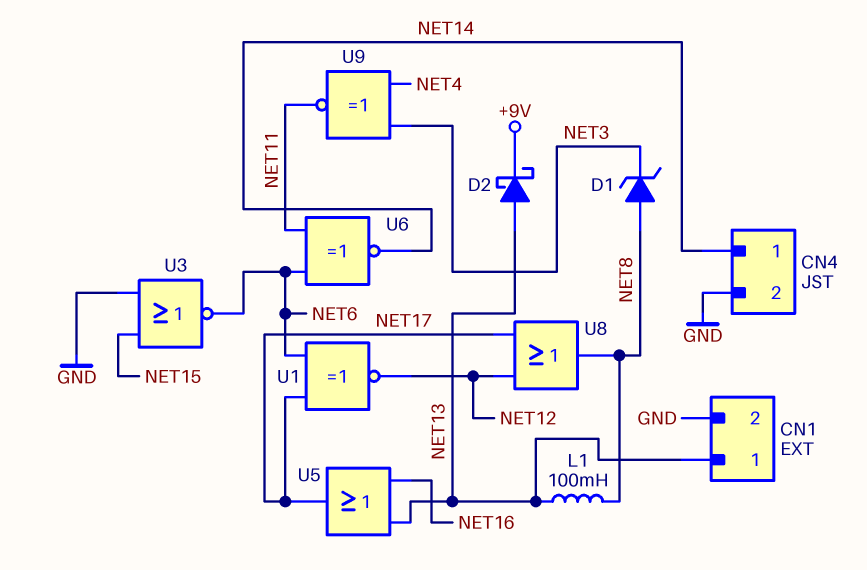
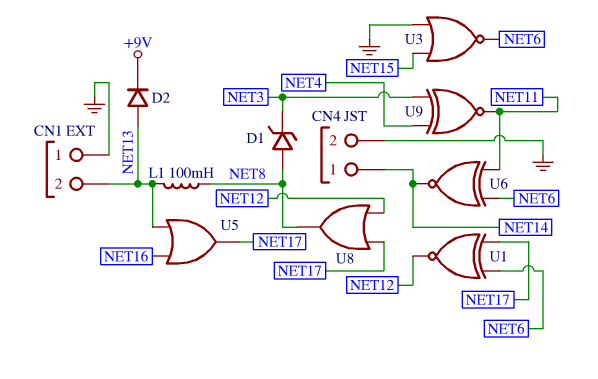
CN1 pin 1: NET13 -> GND
CN1 pin 2: GND -> NET13
D2: schottky (A NET13, K +9V) -> diode (A NET13, K +9V)

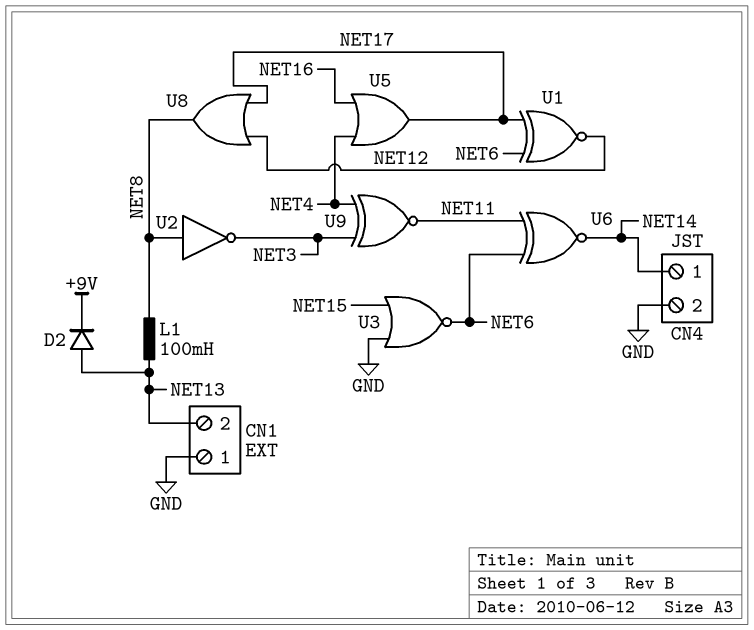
D1: zener (A NET8, K NET3) -> none
U2: none -> NOT (in NET8, out NET3)
U5: OR (in NET13, in NET16, out NET17) -> OR (in NET4, in NET16, out NET17)

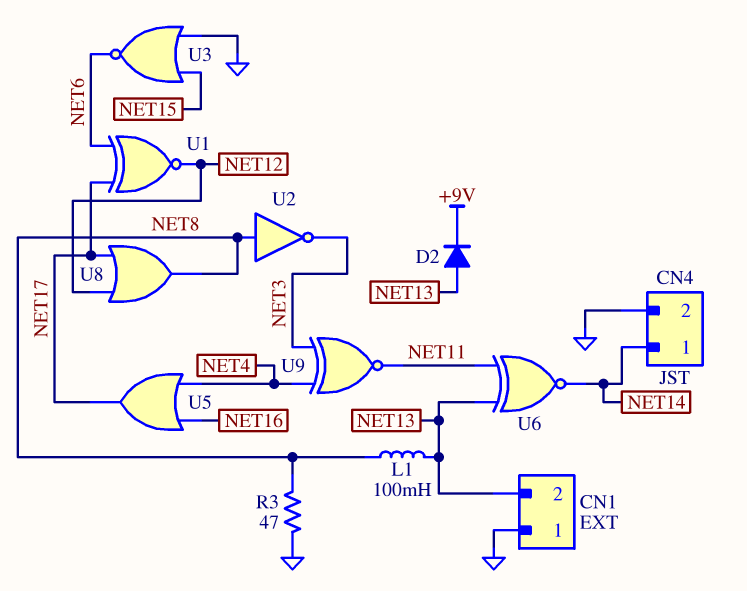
R3: none -> 47 (GND, NET8)
U6: XNOR (in NET6, in NET11, out NET14) -> XNOR (in NET11, in NET13, out NET14)

